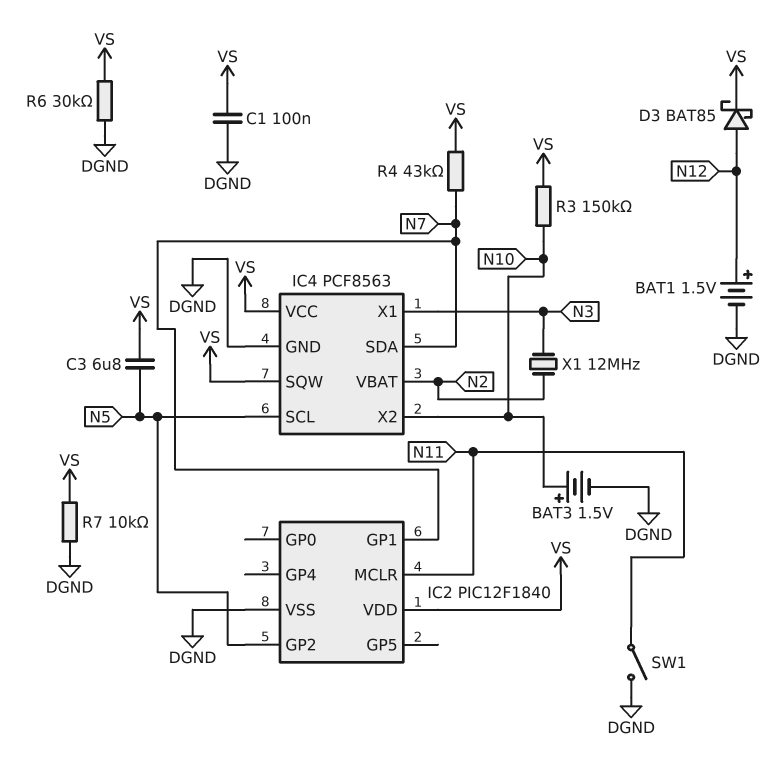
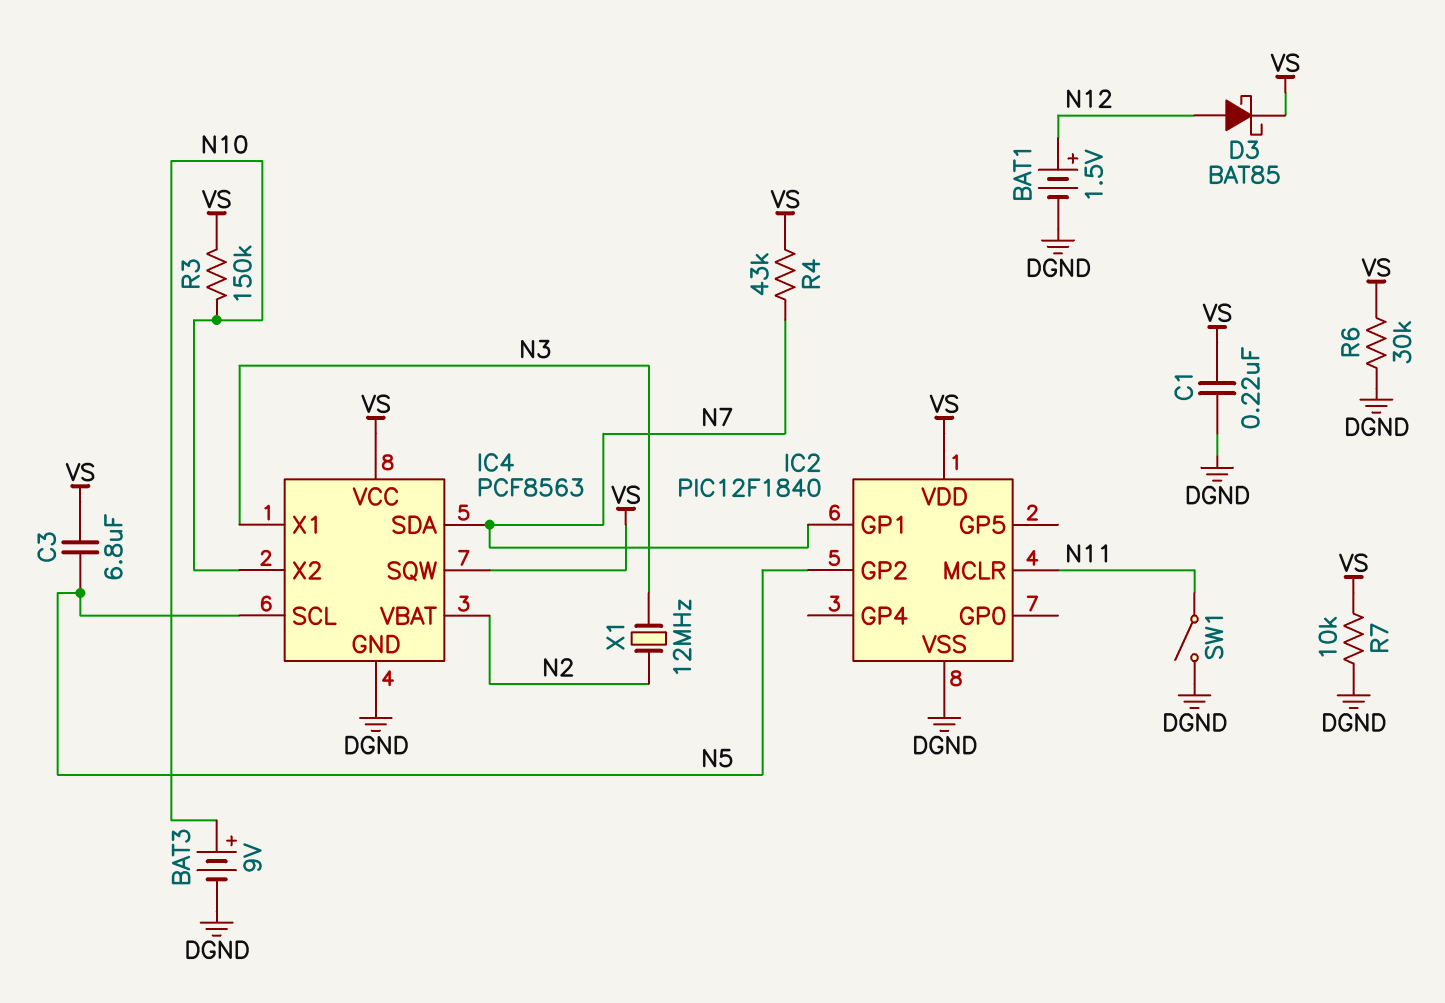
BAT3: 1.5V (plus N10, minus DGND) -> 9V (plus N10, minus DGND)
C1: 100nF (DGND, VS) -> 220nF (DGND, VS)

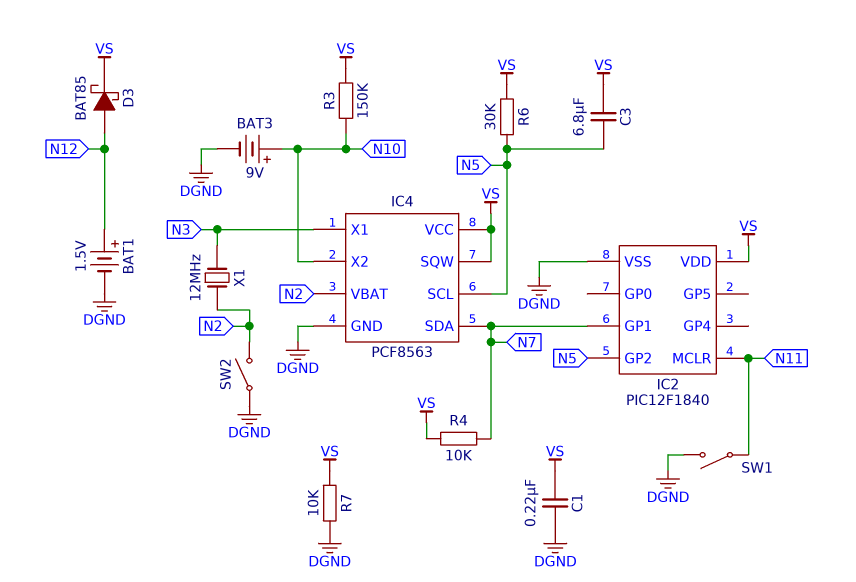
R4: 43k (N7, VS) -> 10k (N7, VS)
R6: 30k (DGND, VS) -> 30k (N5, VS)
SW2: none -> switch (DGND, N2)

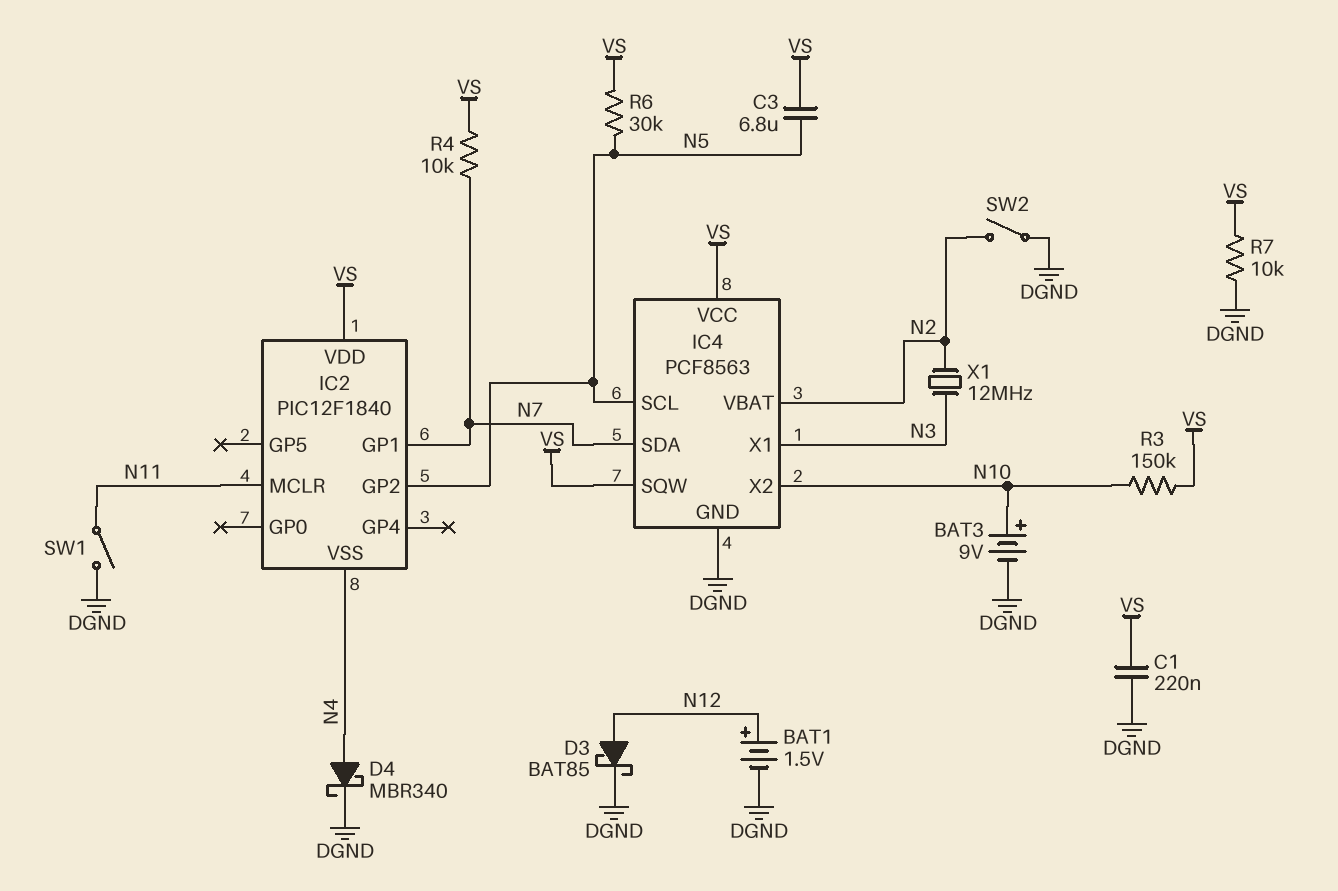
D3: schottky BAT85 (A N12, K VS) -> schottky BAT85 (A N12, K DGND)
D4: none -> schottky MBR340 (A N4, K DGND)
IC2 pin VSS: DGND -> N4

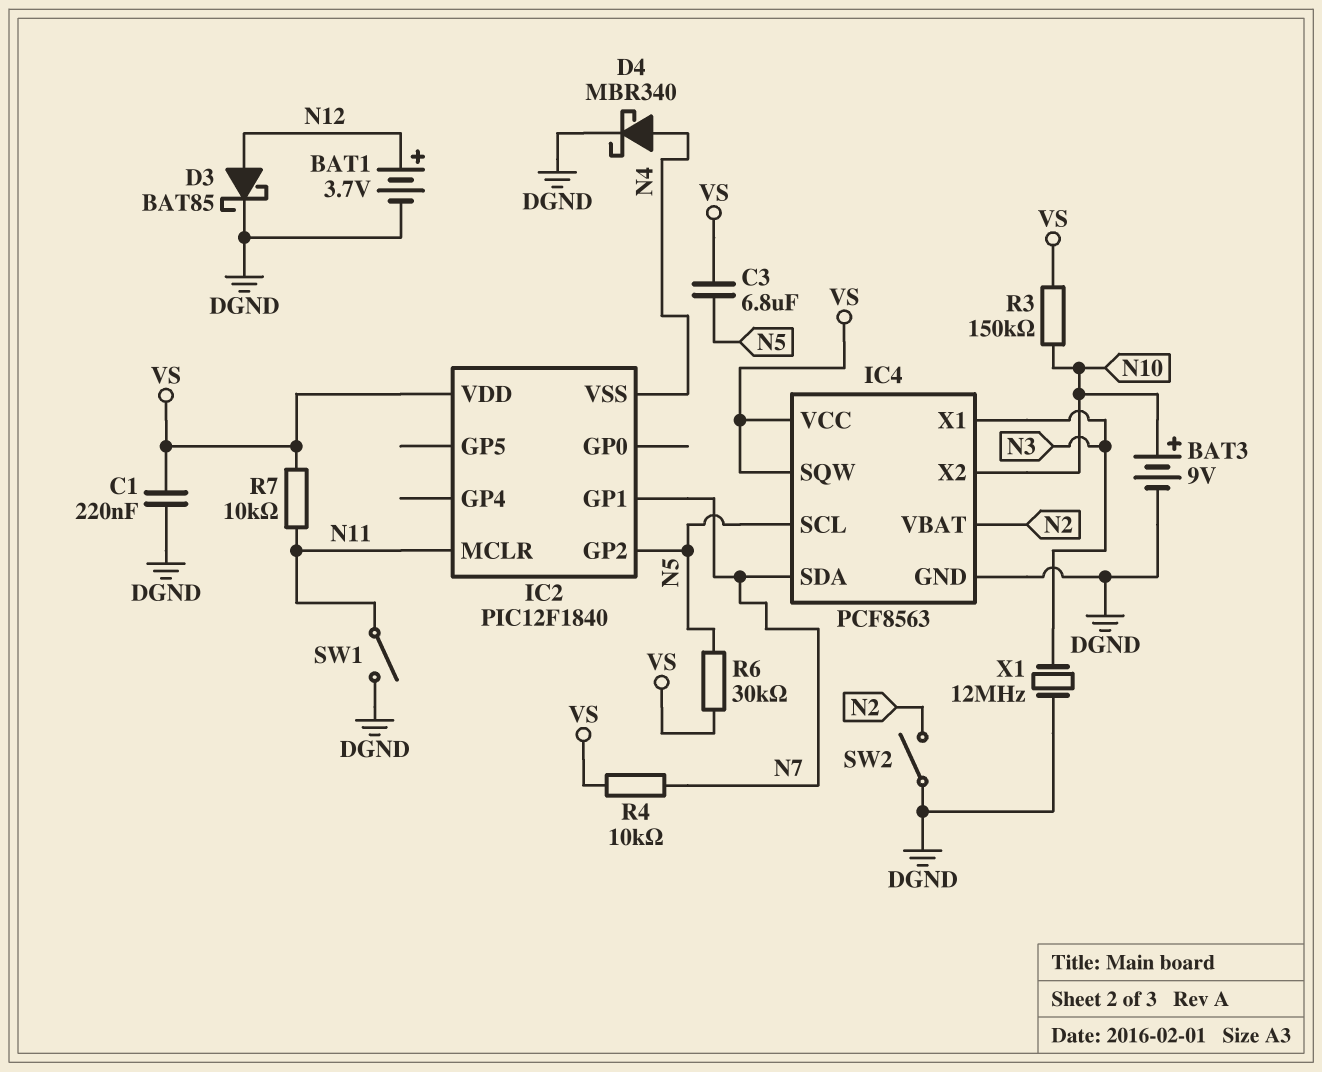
BAT1: 1.5V (plus N12, minus DGND) -> 3.7V (plus N12, minus DGND)
R7: 10k (DGND, VS) -> 10k (N11, VS)
X1: 12MHz (N2, N3) -> 12MHz (DGND, N3)

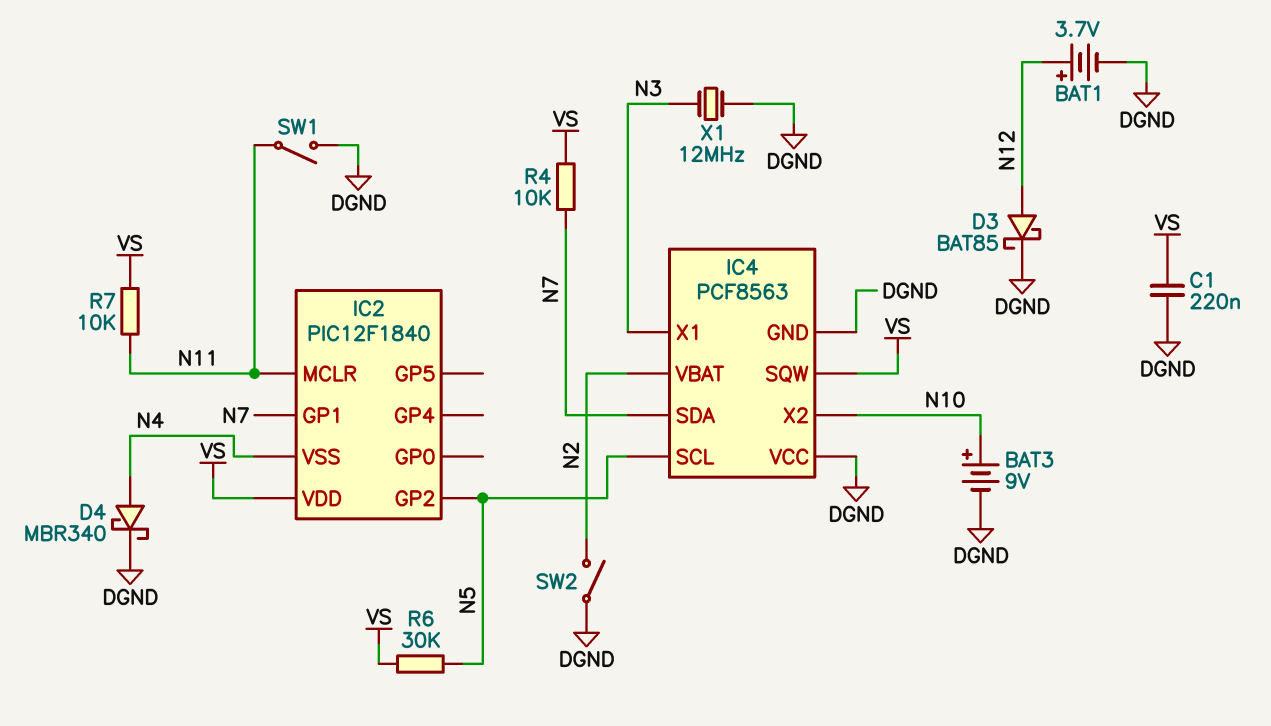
C3: 6.8uF (N5, VS) -> none
IC4 pin VCC: VS -> DGND
R3: 150k (N10, VS) -> none

